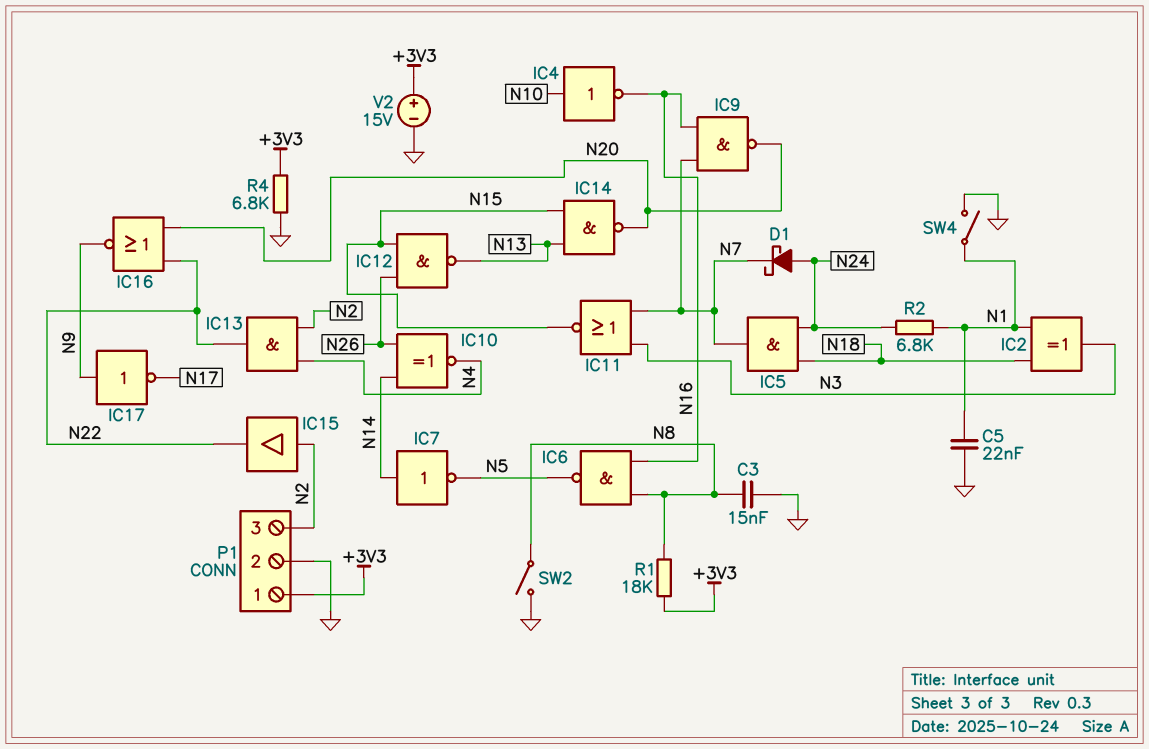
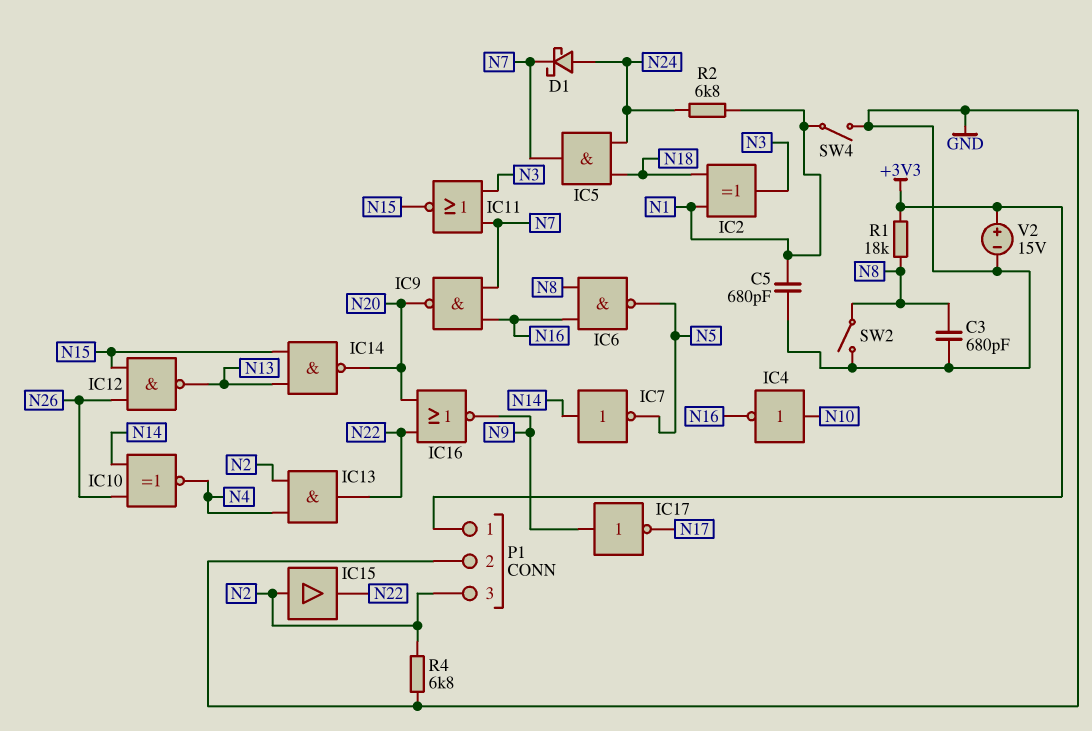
C3: 15nF (GND, N8) -> 680pF (GND, N8)
C5: 22nF (GND, N1) -> 680pF (GND, N1)
R4: 6.8k (+3V3, GND) -> 6.8k (GND, N2)

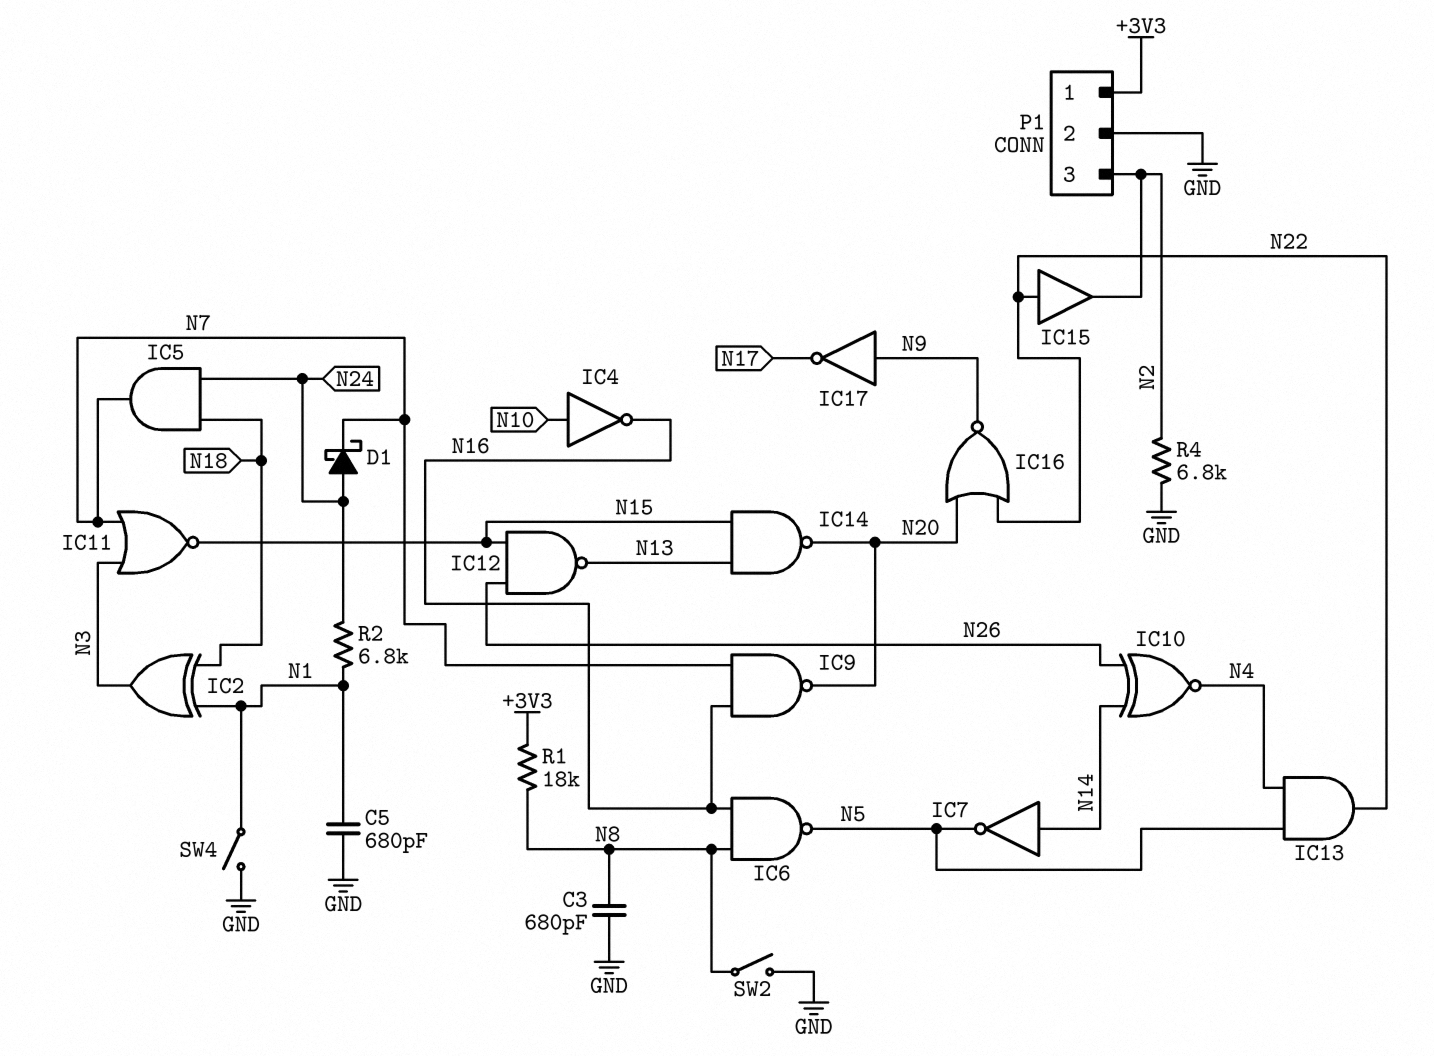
IC13: AND (in N2, in N4, out N22) -> AND (in N4, in N5, out N22)
IC15: buffer (in N2, out N22) -> buffer (in N22, out N2)
V2: 15V (plus +3V3, minus GND) -> none

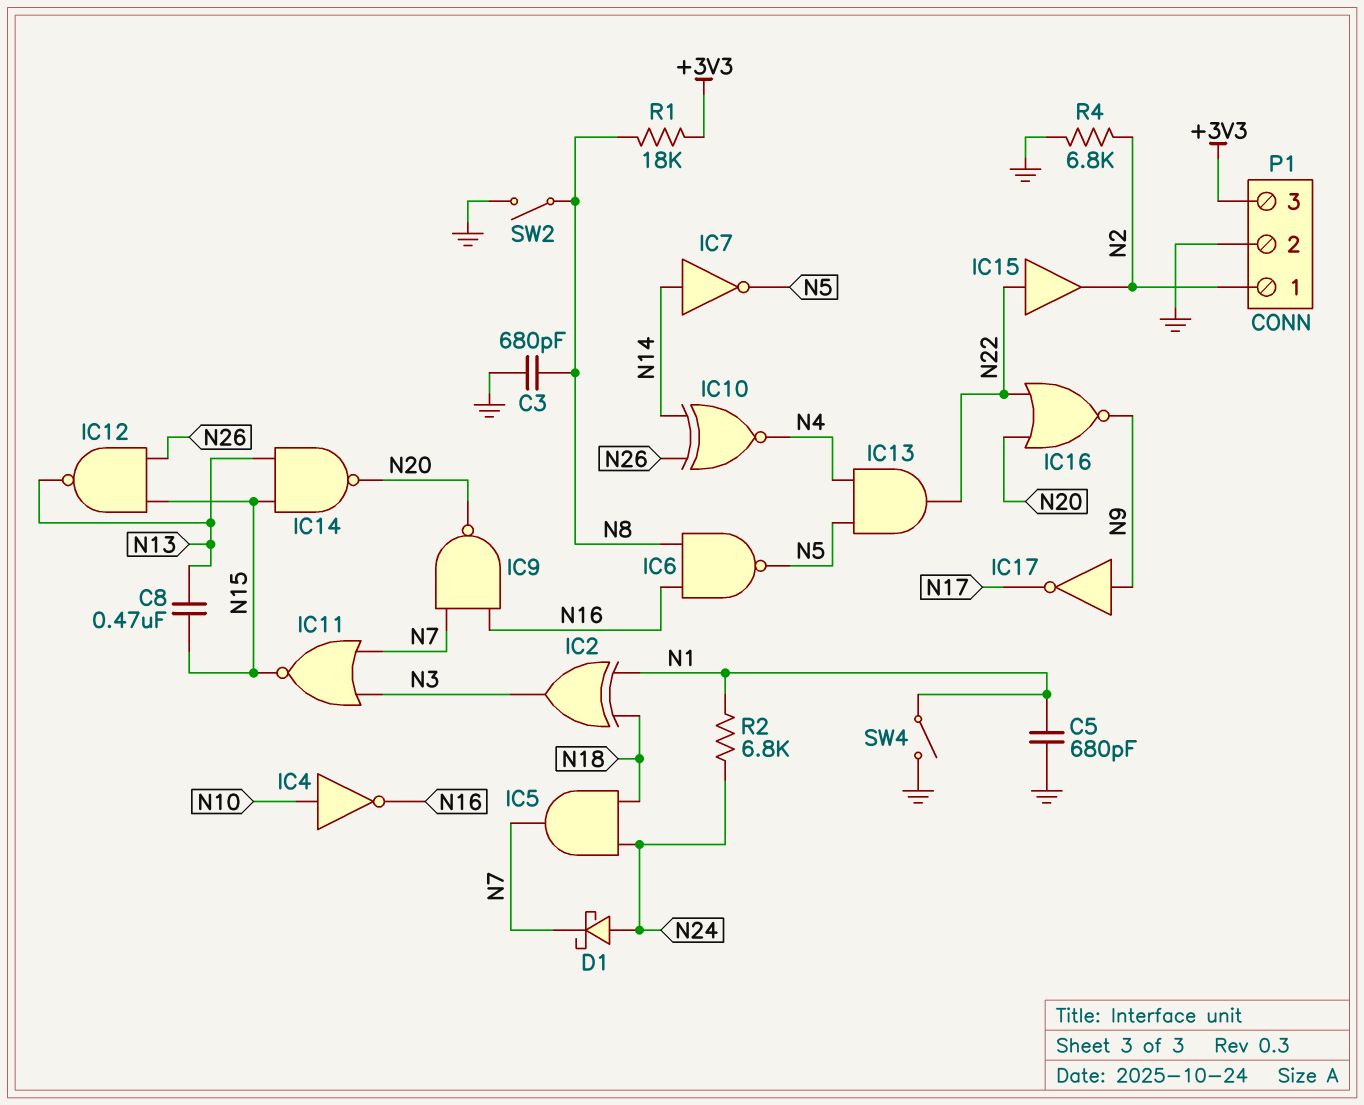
C8: none -> 470nF (N13, N15)
P1 pin 1: +3V3 -> N2
P1 pin 3: N2 -> +3V3

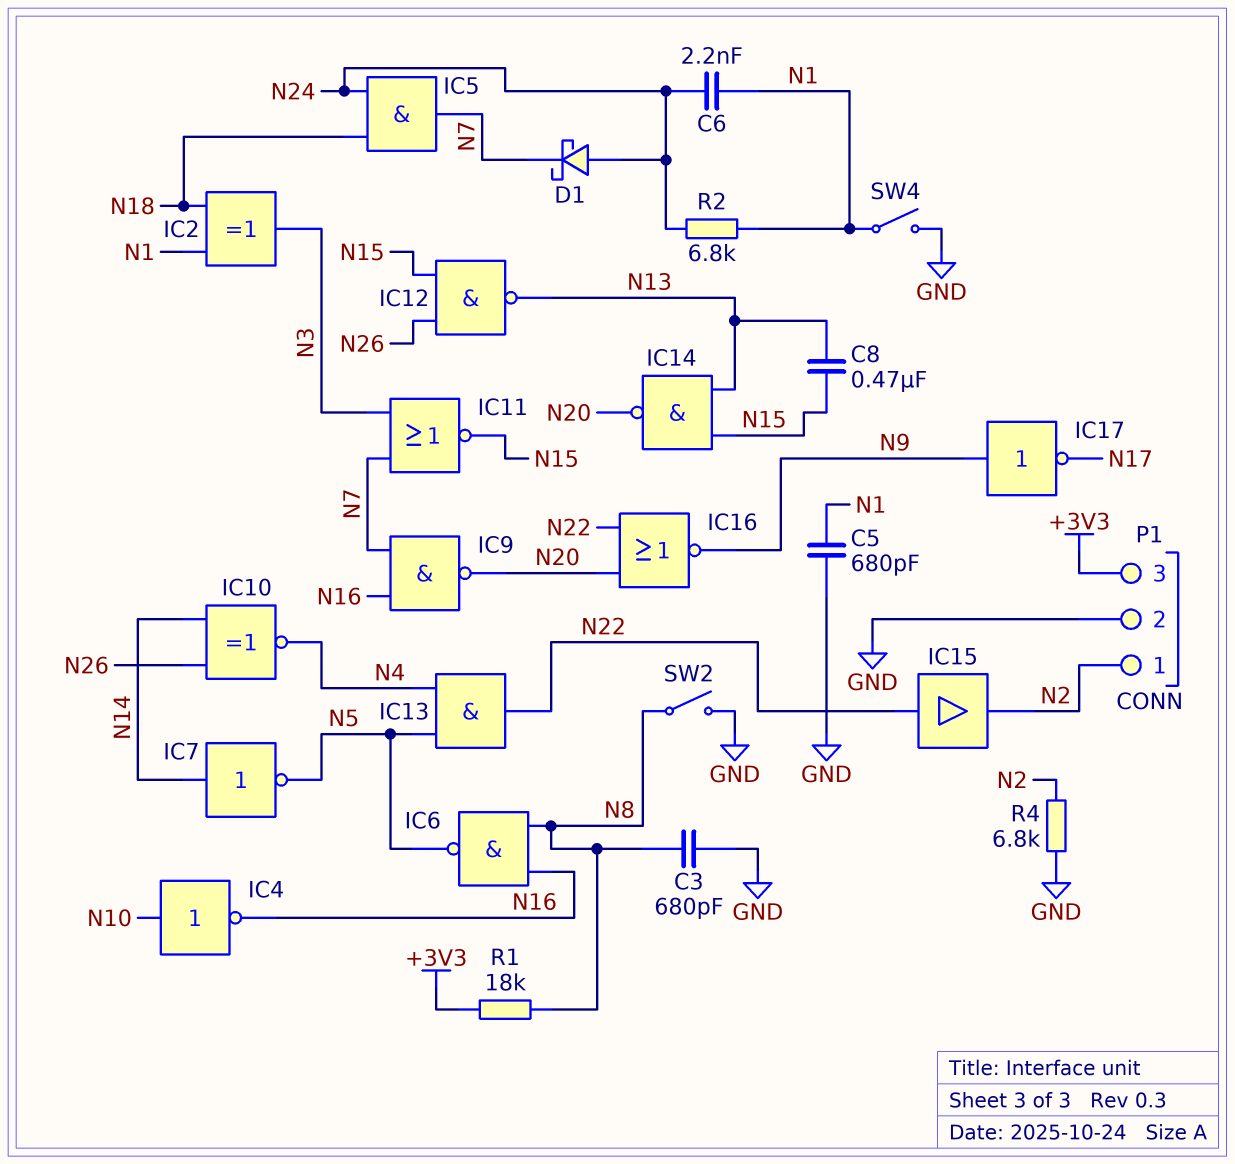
C6: none -> 2.2nF (N1, N24)

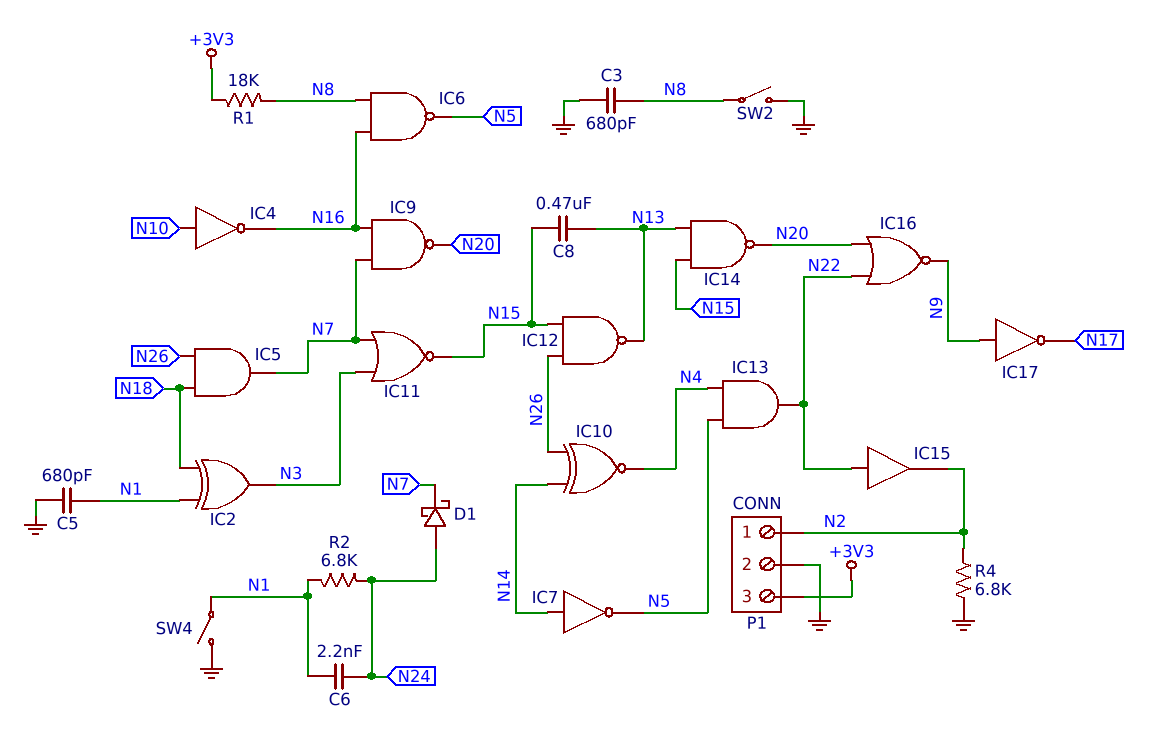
IC5: AND (in N18, in N24, out N7) -> AND (in N18, in N26, out N7)

